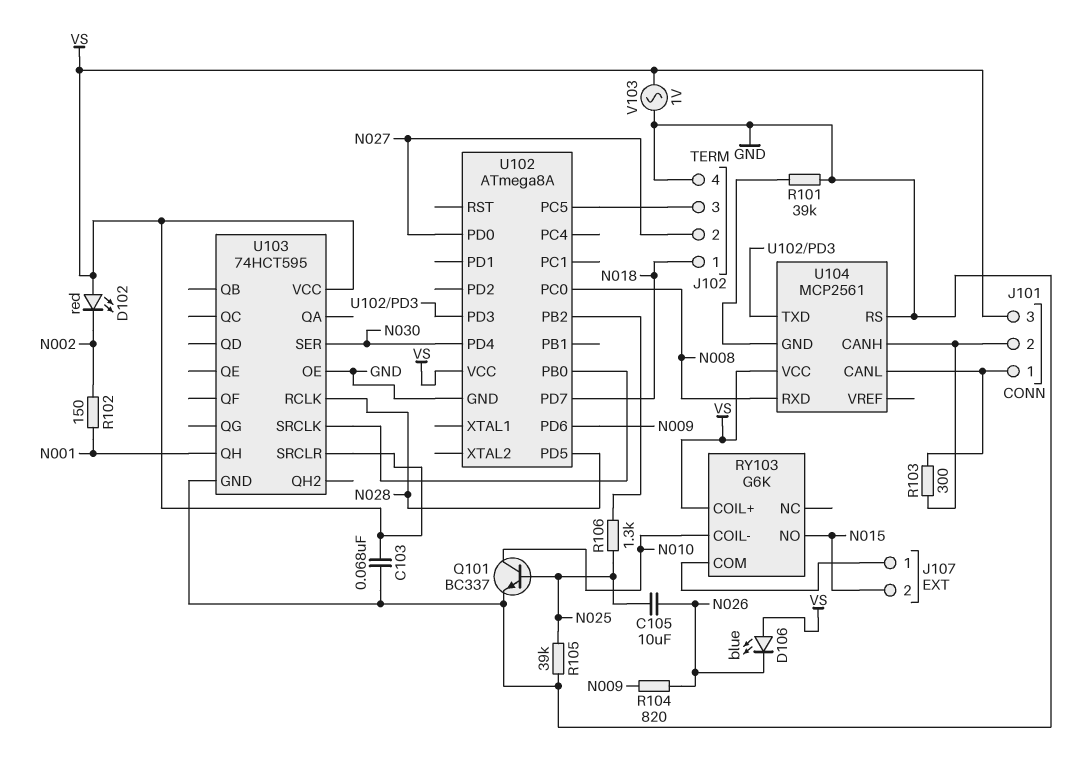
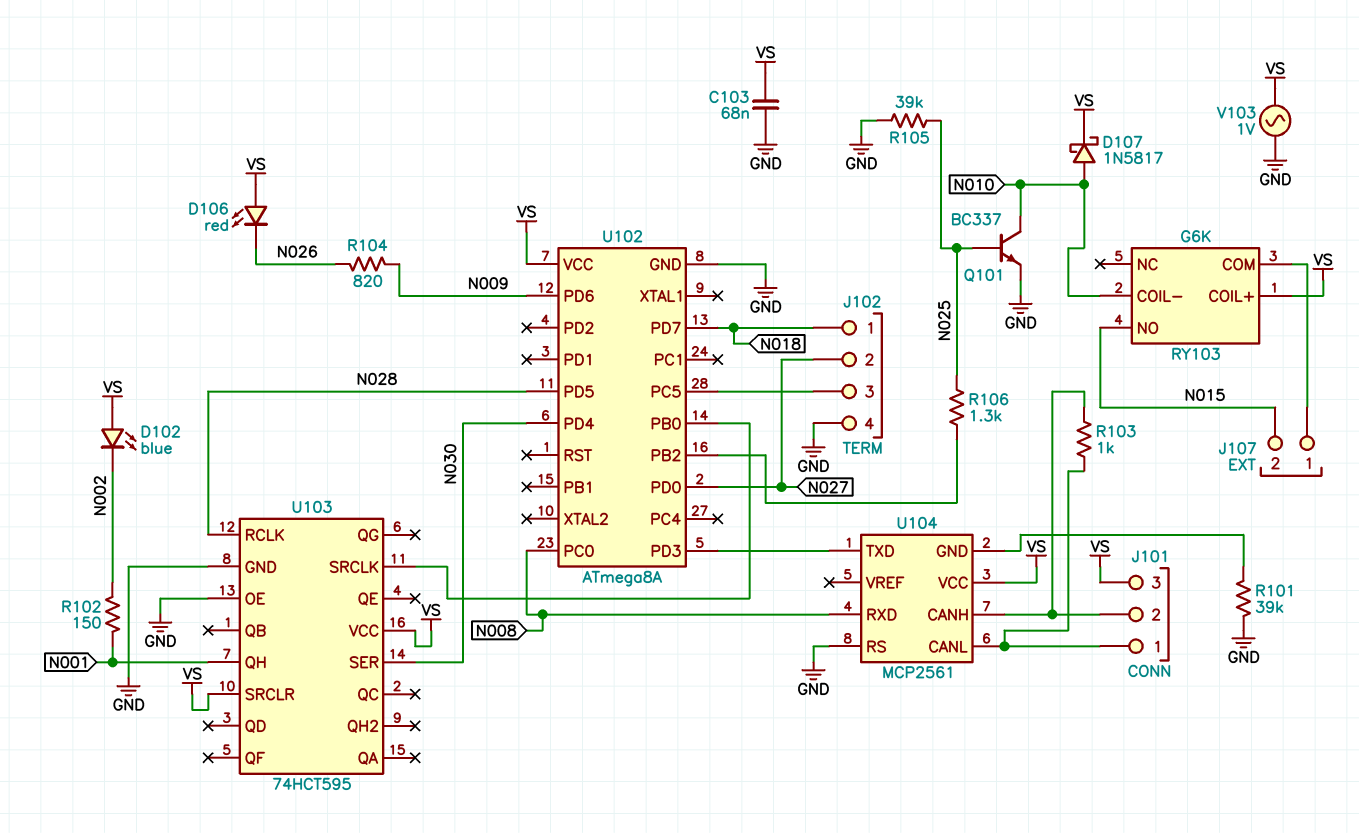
C105: 10uF (N025, N026) -> none
D102: LED red (A VS, K N002) -> LED blue (A VS, K N002)
D106: LED blue (A VS, K N026) -> LED red (A VS, K N026)
D107: none -> schottky 1N5817 (A N010, K VS)
R103: 300 (J101/1, J101/2) -> 1k (J101/1, J101/2)

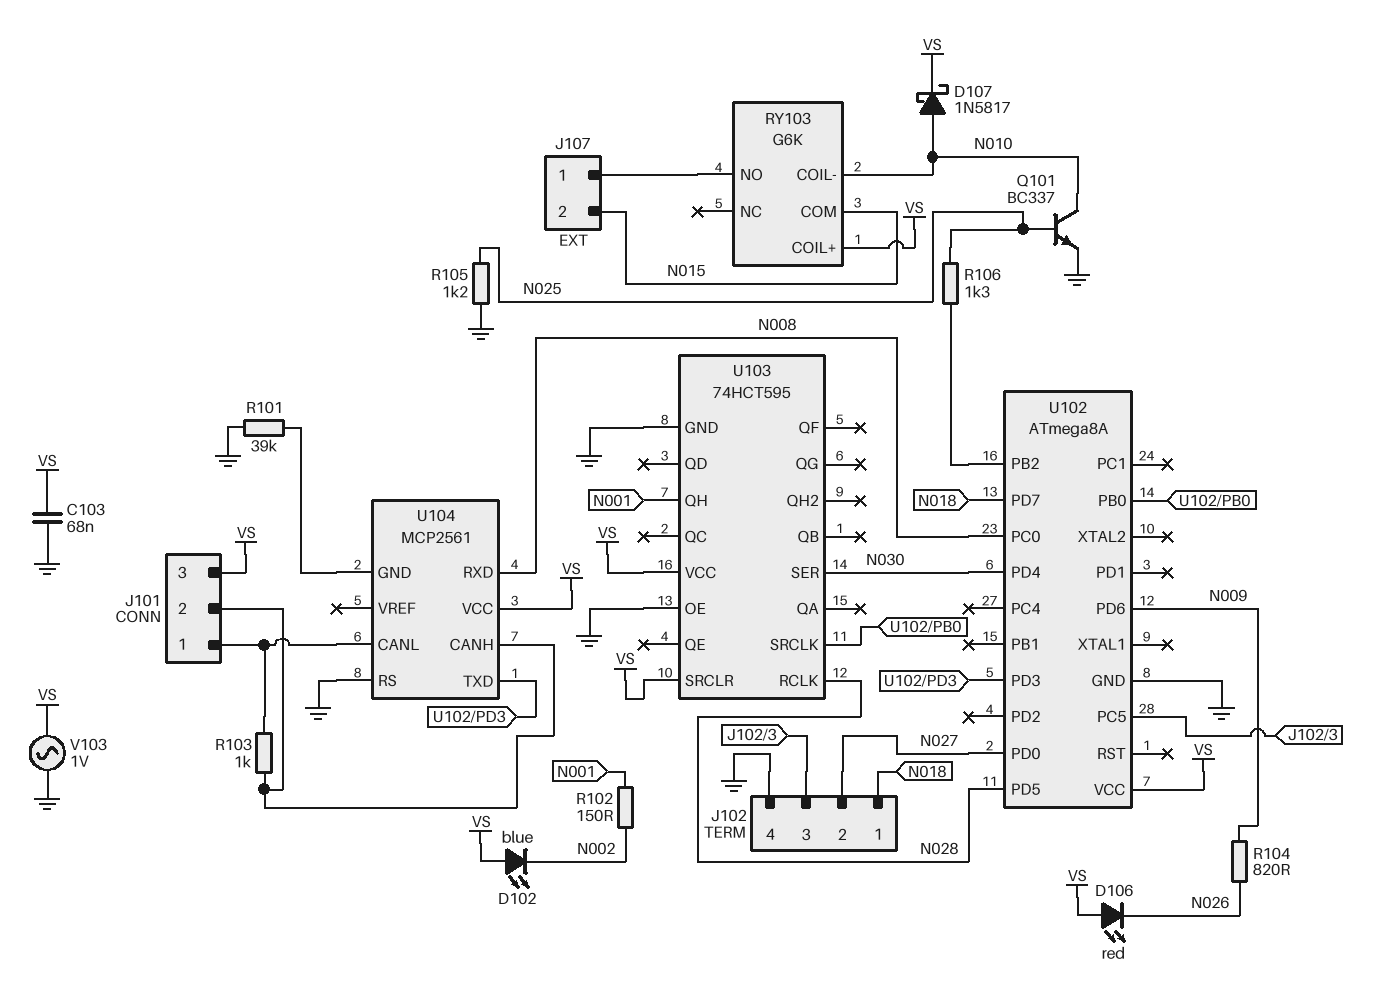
R105: 39k (GND, N025) -> 1.2k (GND, N025)
RY103 pin COM: J107/1 -> N015
RY103 pin NO: N015 -> J107/1

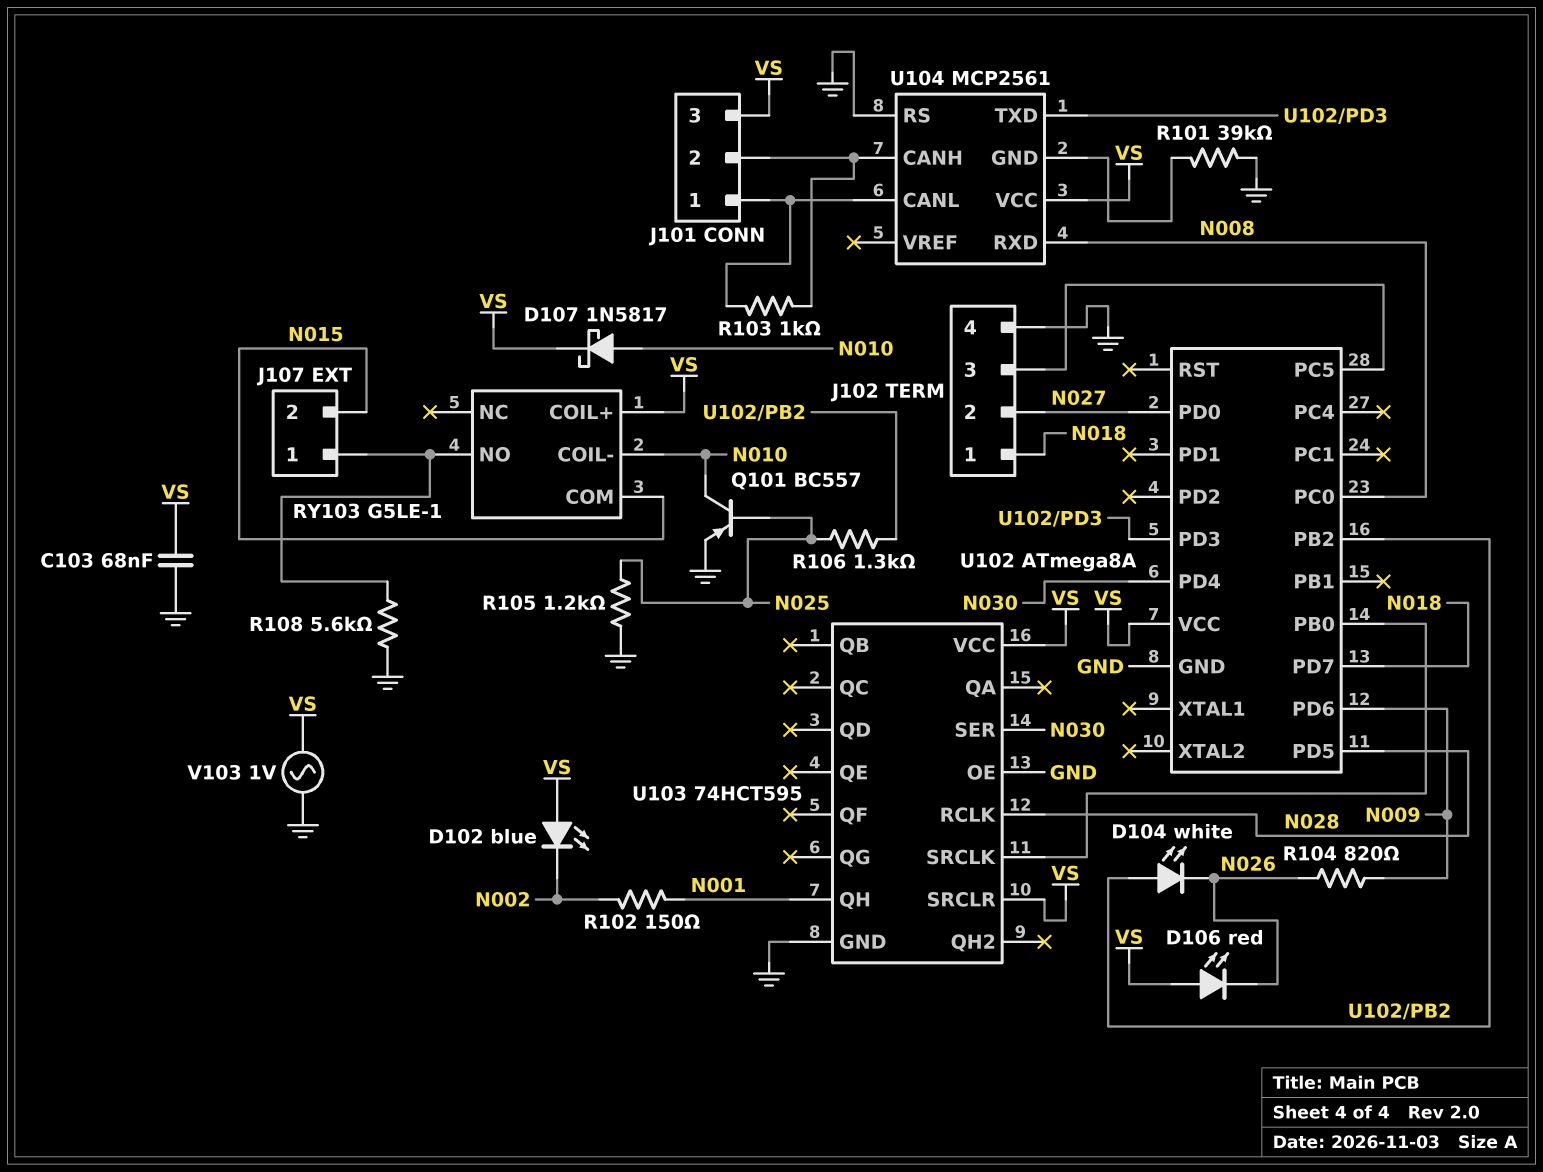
D104: none -> LED white (A U102/PB2, K N026)
Q101: NPN BC337 (B N025, C N010, E GND) -> PNP BC557 (B N025, C N010, E GND)
R108: none -> 5.6k (GND, J107/1)
RY103: G6K -> G5LE-1

